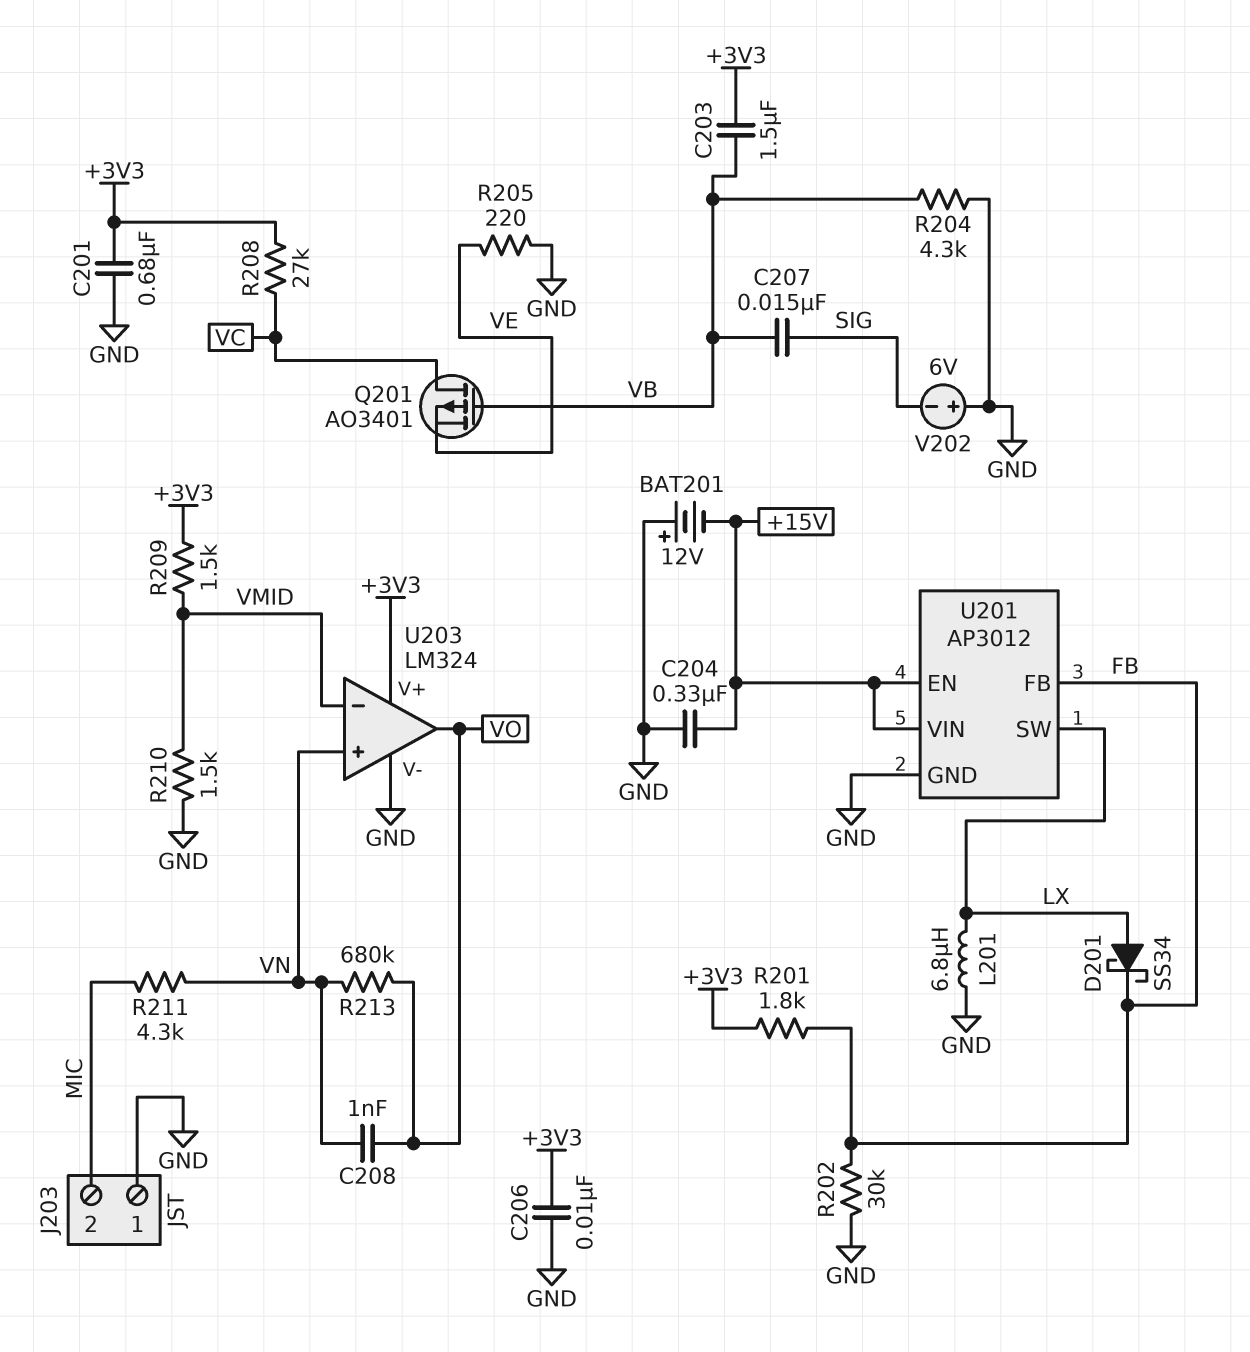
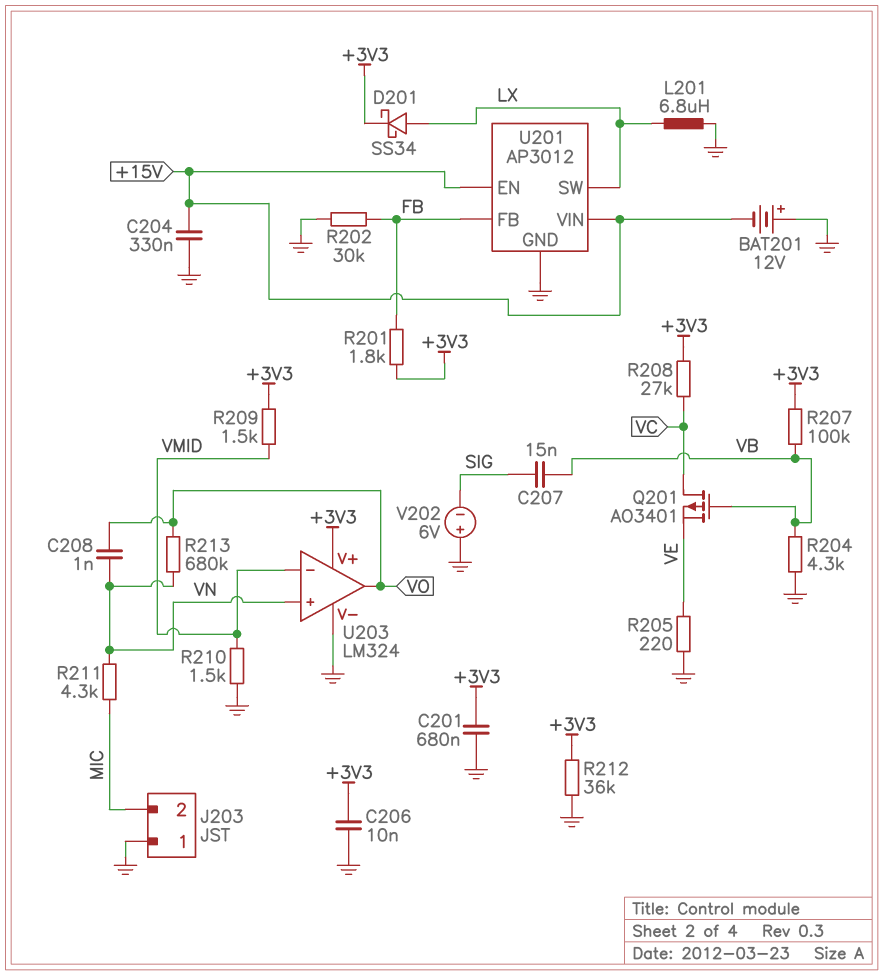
C203: 1.5uF (+3V3, VB) -> none
D201: schottky SS34 (A LX, K FB) -> schottky SS34 (A LX, K +3V3)
R207: none -> 100k (+3V3, VB)
R212: none -> 36k (+3V3, GND)

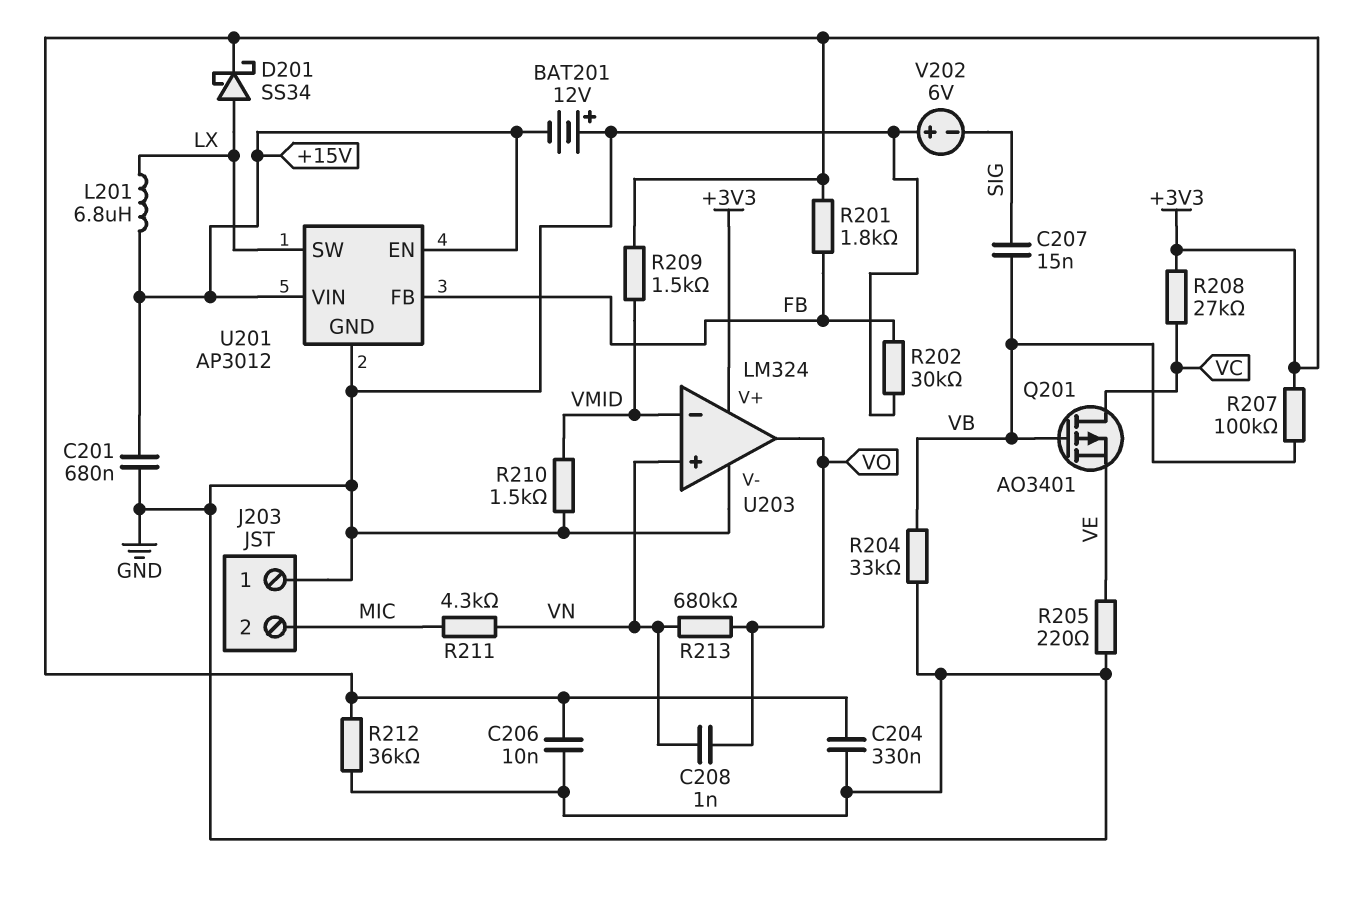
C201: 680nF (+3V3, GND) -> 680nF (+15V, GND)
C204: 330nF (+15V, GND) -> 330nF (+3V3, GND)
L201: 6.8uH (GND, LX) -> 6.8uH (+15V, LX)
R204: 4.3k (GND, VB) -> 33k (GND, VB)

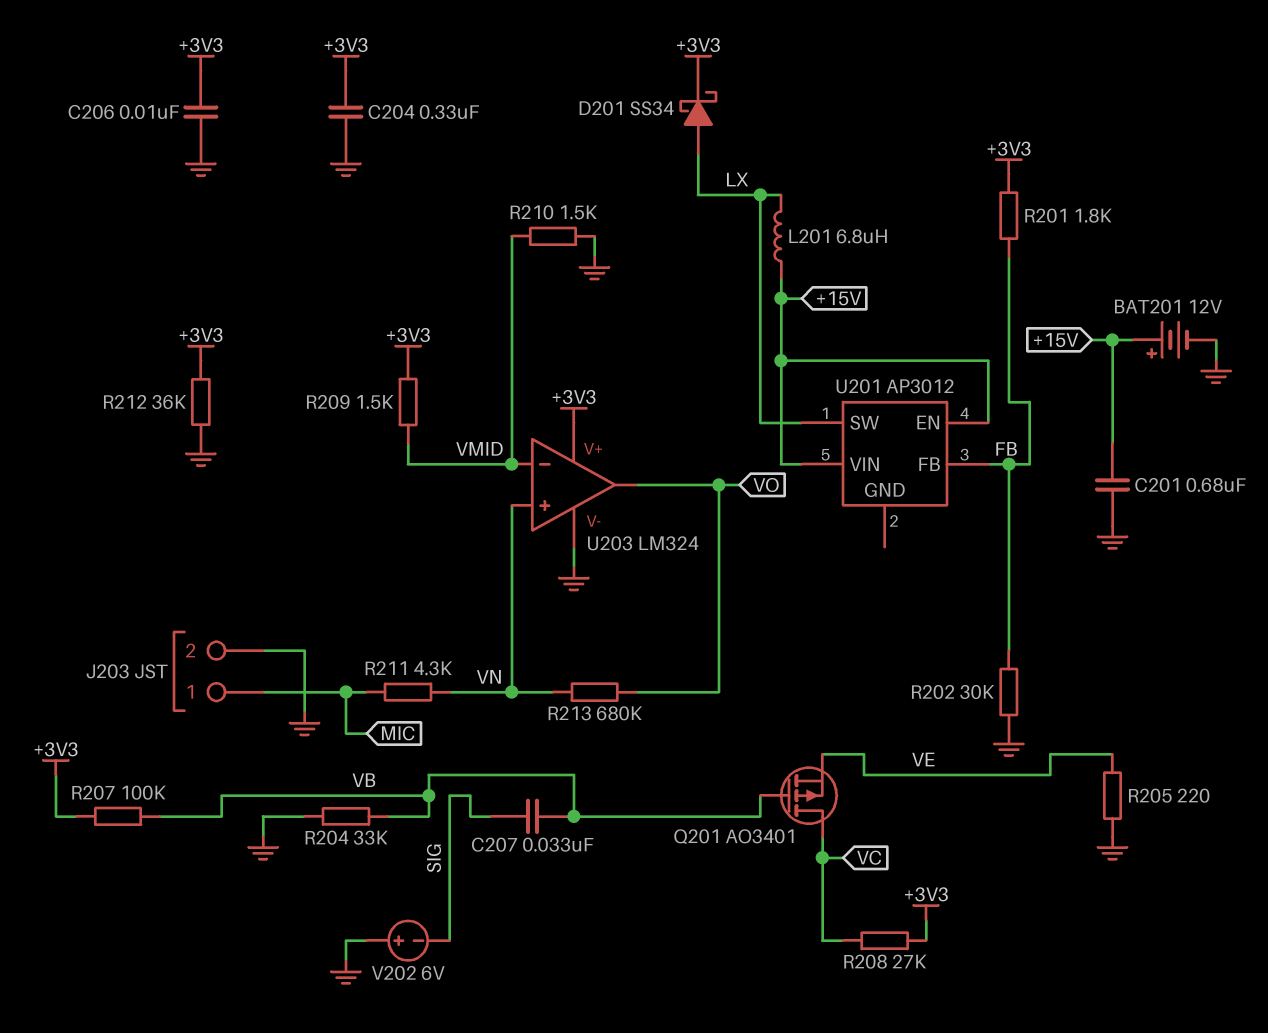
BAT201: 12V (plus GND, minus +15V) -> 12V (plus +15V, minus GND)
C207: 15nF (SIG, VB) -> 33nF (SIG, VB)
C208: 1nF (VN, VO) -> none
J203 pin 1: GND -> MIC
J203 pin 2: MIC -> GND
U201 pin GND: GND -> none

